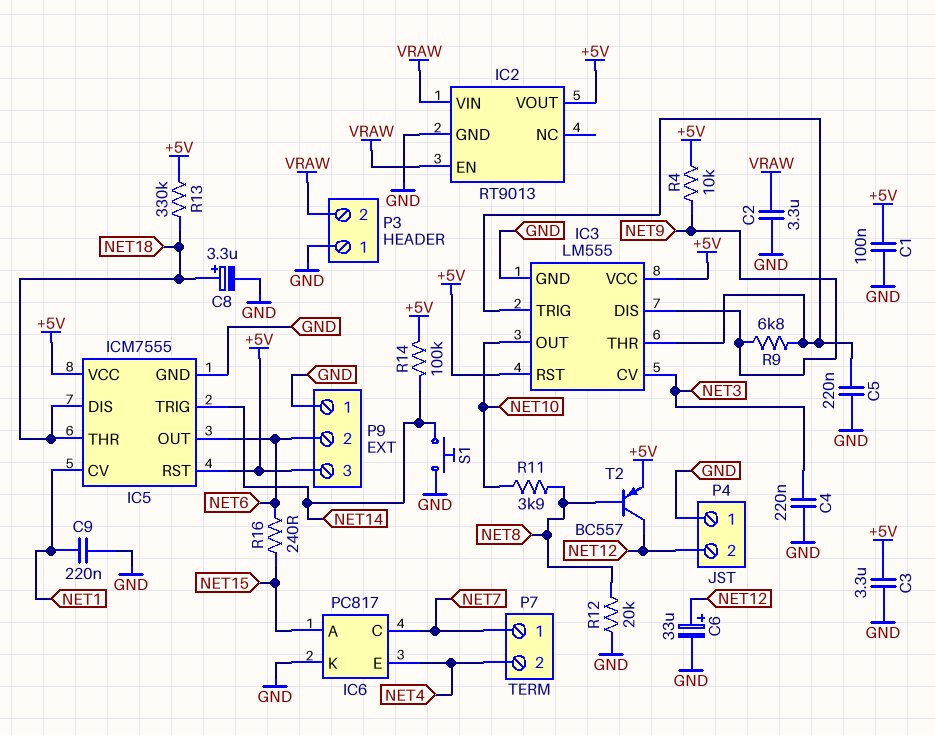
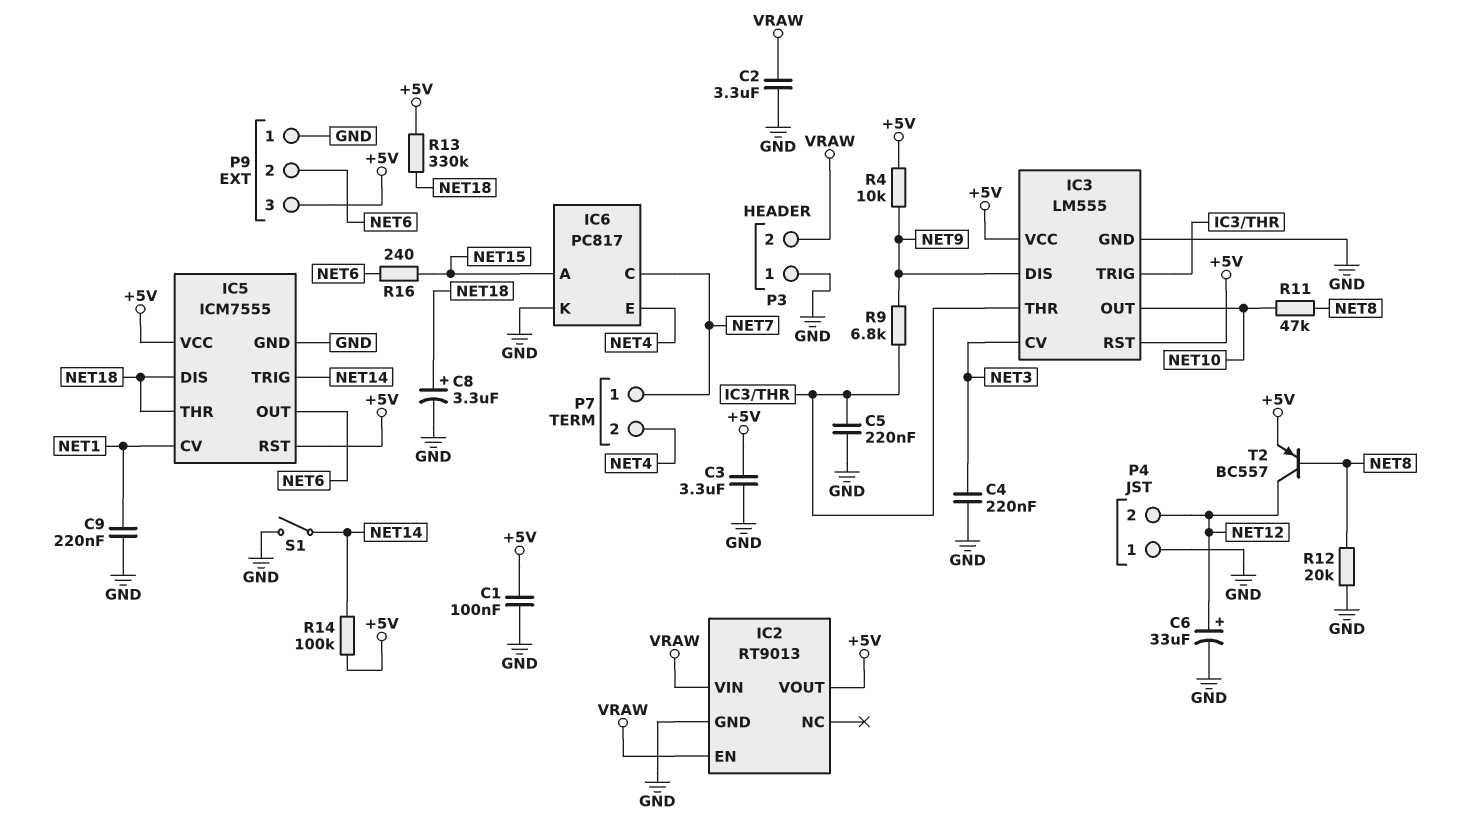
R11: 3.9k (NET8, NET10) -> 47k (NET8, NET10)
S1: button (GND, NET14) -> switch (GND, NET14)

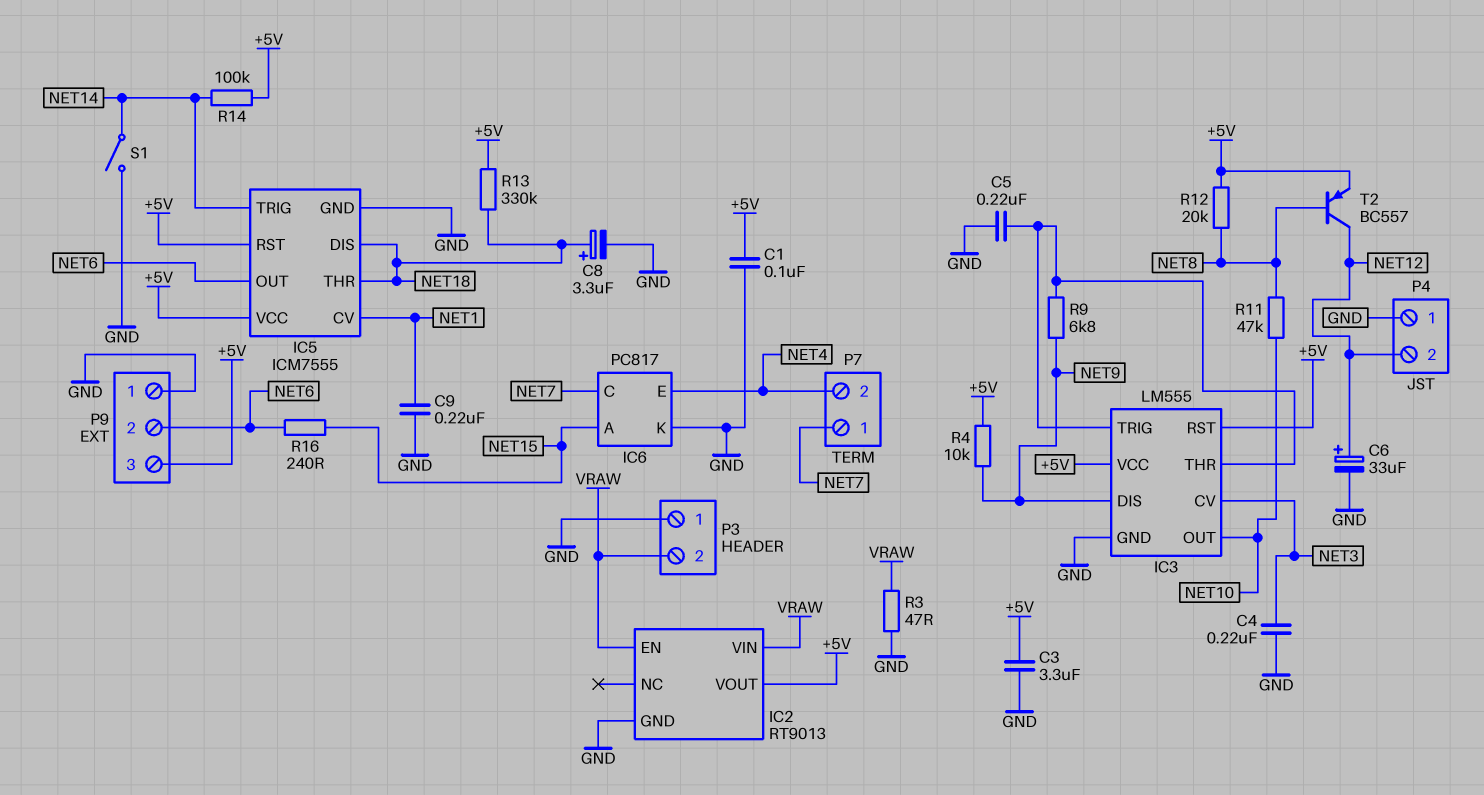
C2: 3.3uF (GND, VRAW) -> none
R3: none -> 47 (GND, VRAW)
R12: 20k (GND, NET8) -> 20k (+5V, NET8)

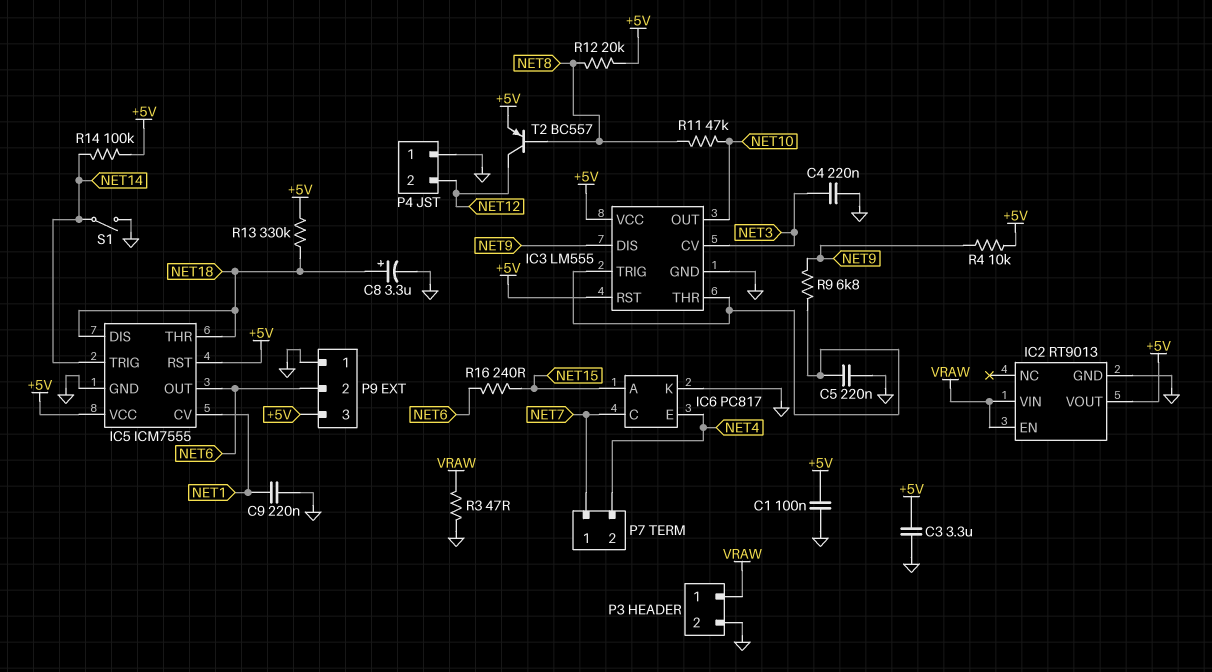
C6: 33uF (plus NET12, minus GND) -> none
P3 pin 1: GND -> VRAW
P3 pin 2: VRAW -> GND

